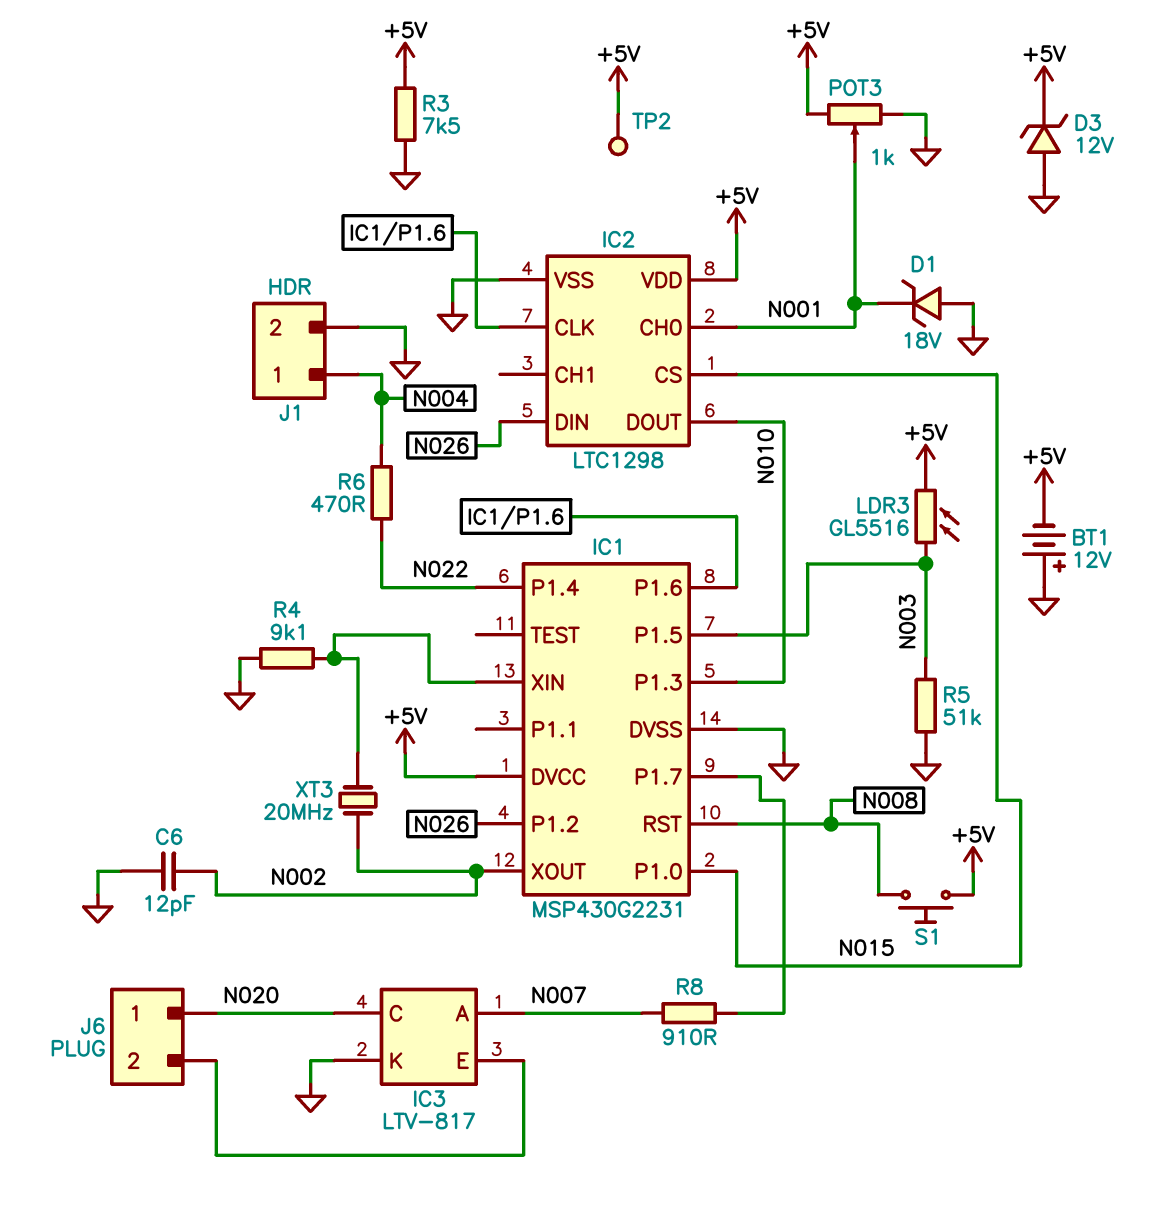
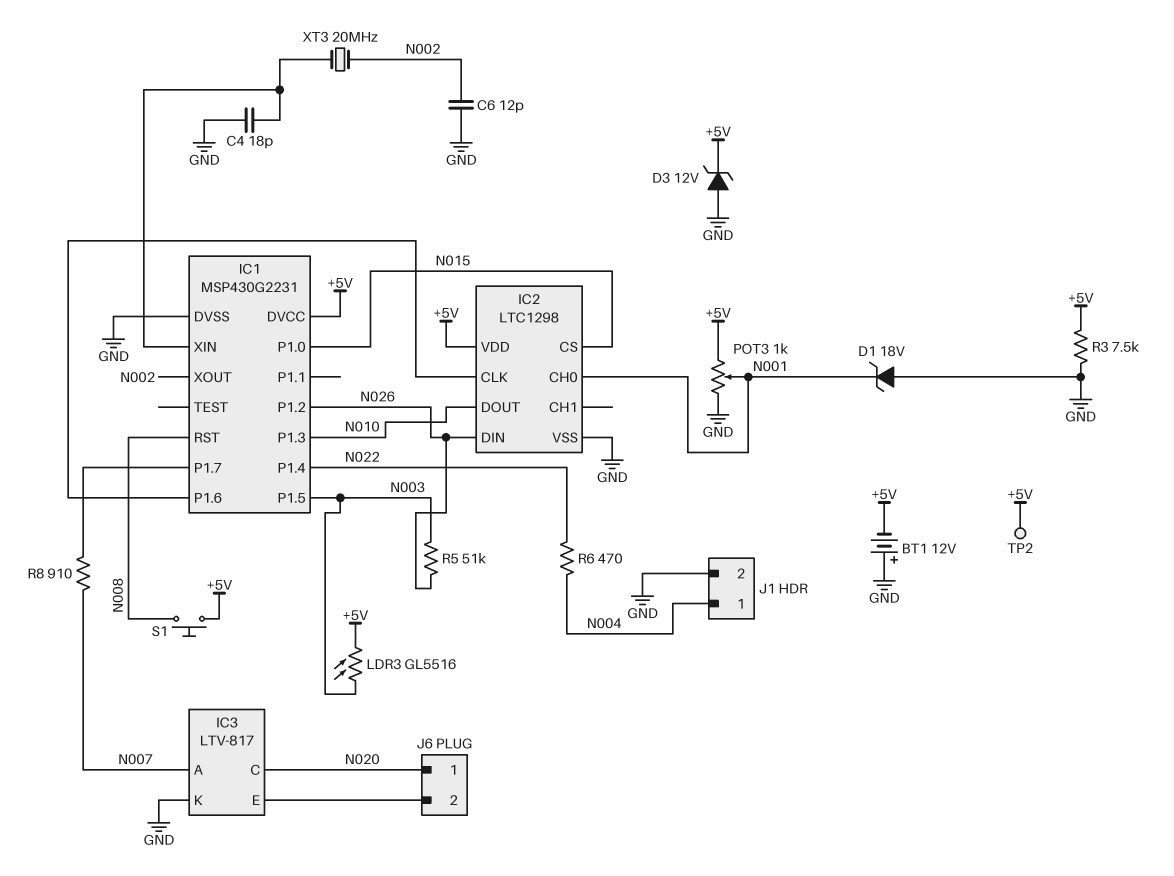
C4: none -> 18pF (GND, IC1/XIN)
R4: 9.1k (GND, IC1/XIN) -> none
R5: 51k (GND, N003) -> 51k (N003, N026)

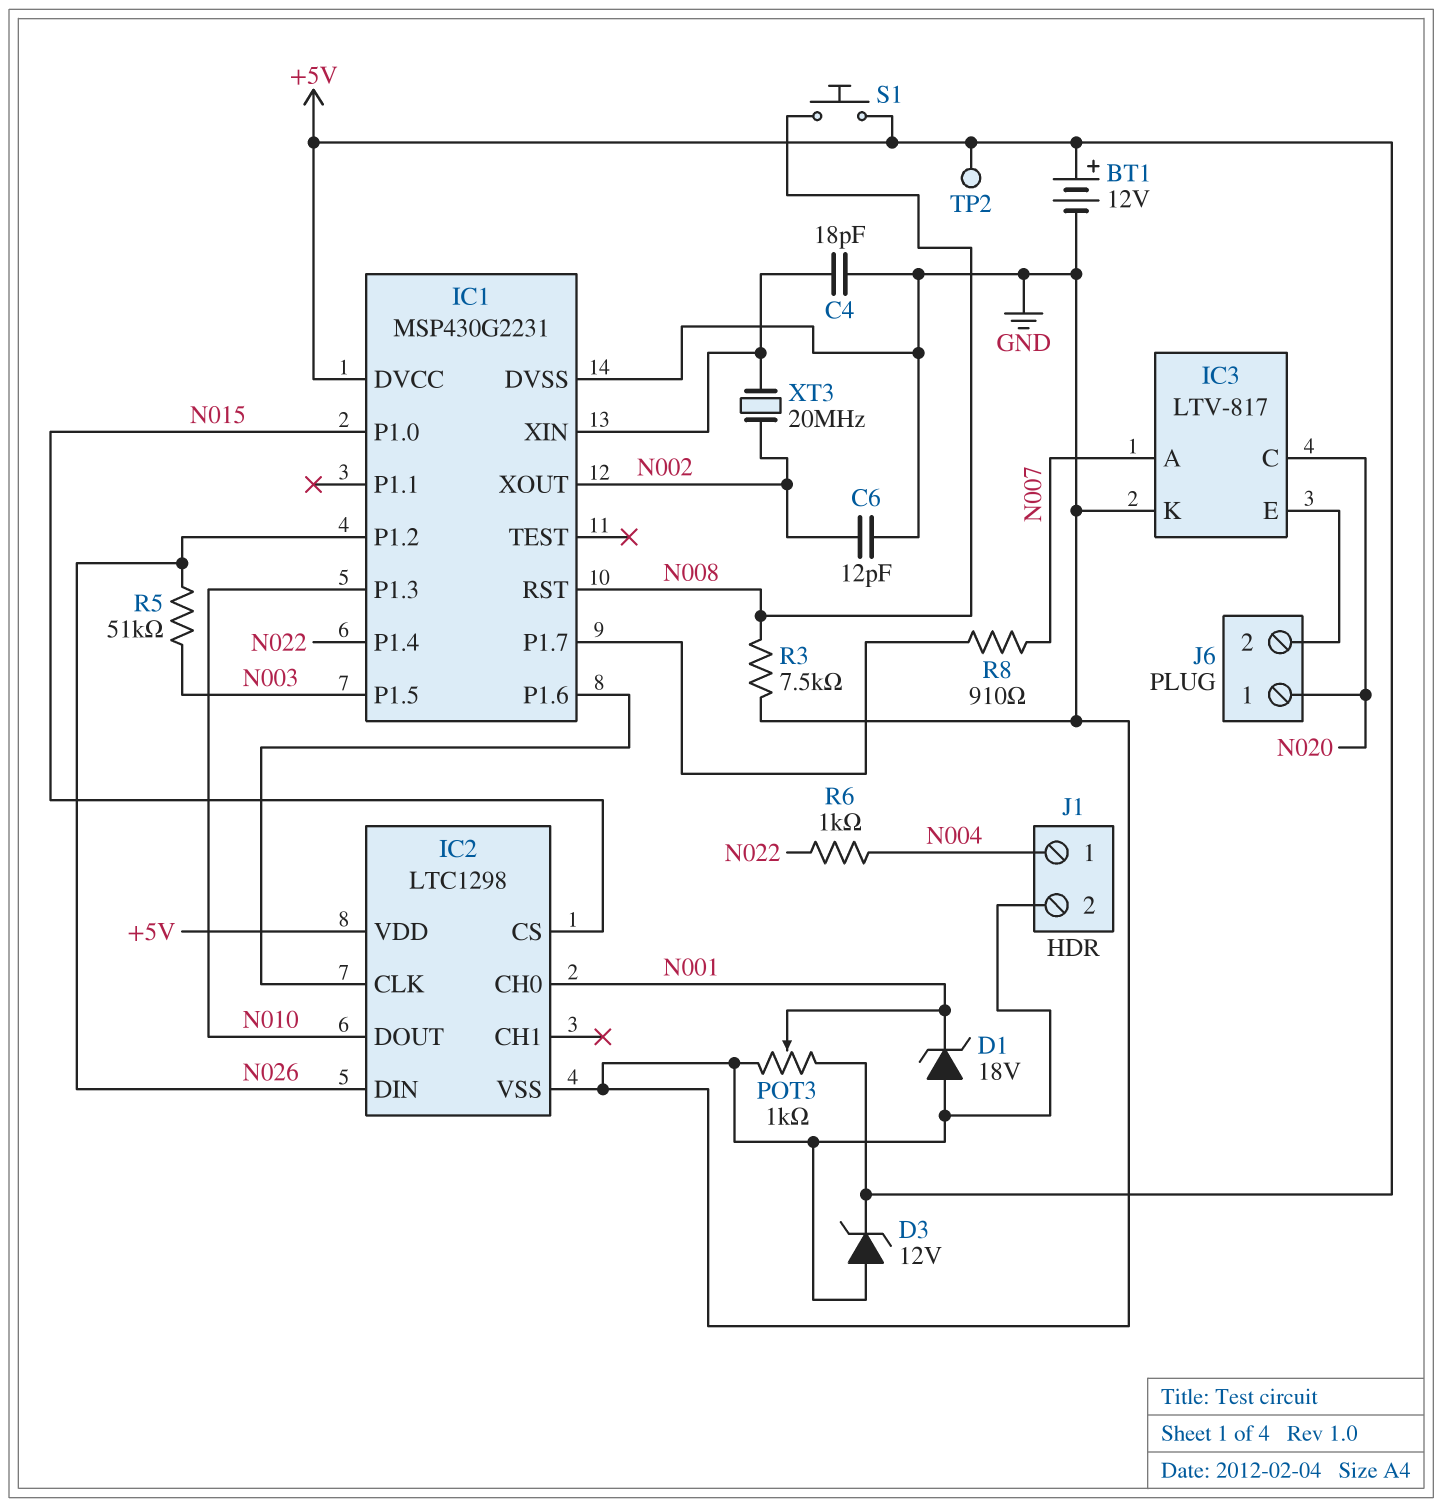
BT1: 12V (plus GND, minus +5V) -> 12V (plus +5V, minus GND)
LDR3: GL5516 (+5V, N003) -> none
R3: 7.5k (+5V, GND) -> 7.5k (GND, N008)
R6: 470 (N004, N022) -> 1k (N004, N022)

